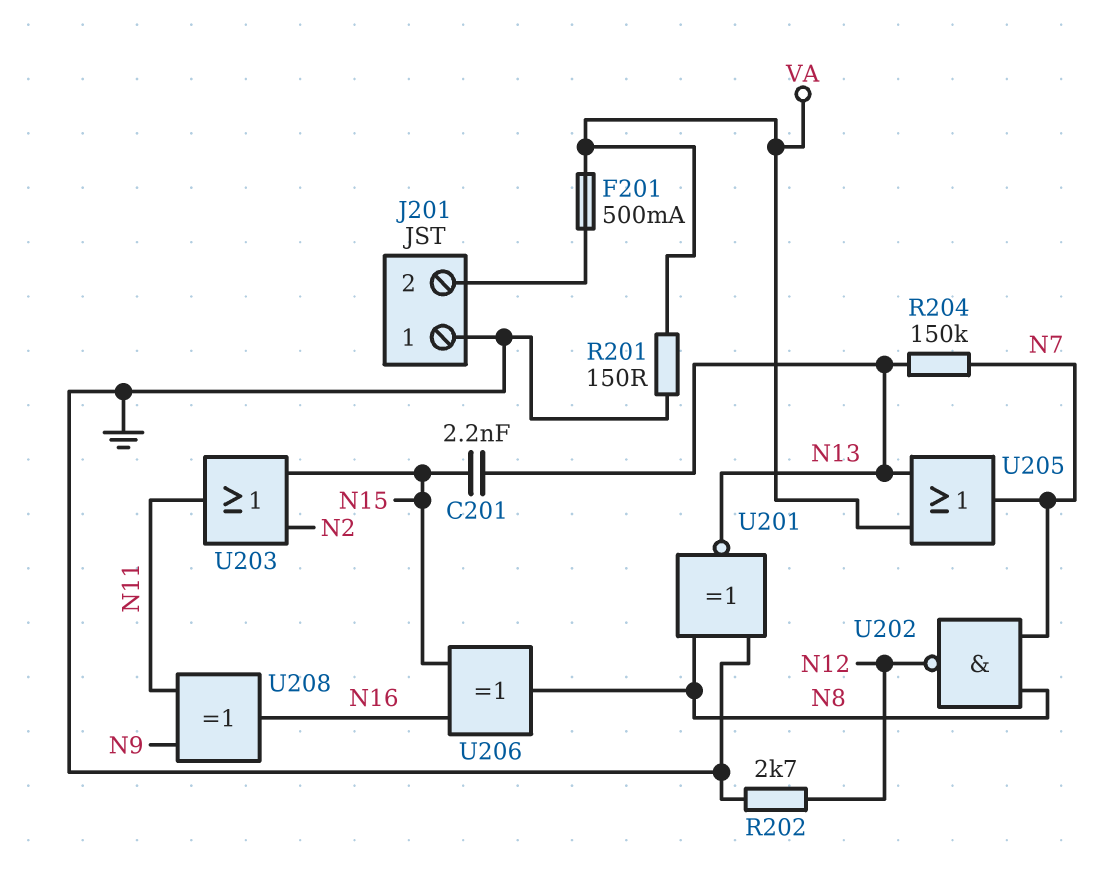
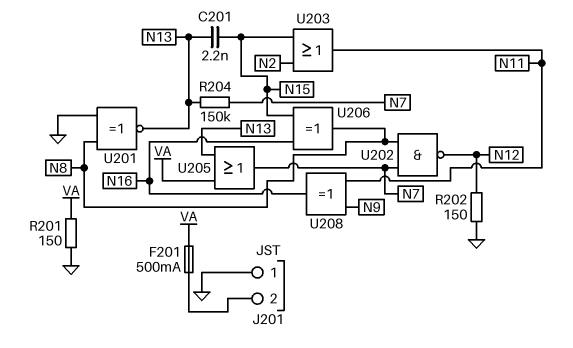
R202: 2.7k (GND, N12) -> 150 (GND, N12)

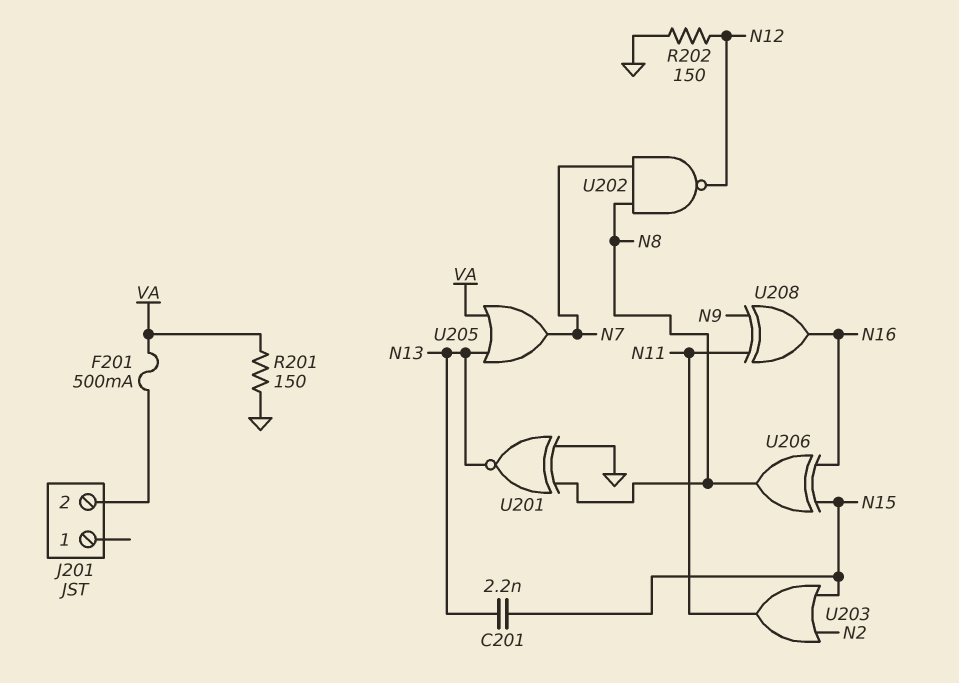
J201 pin 1: GND -> none
R204: 150k (N7, N13) -> none

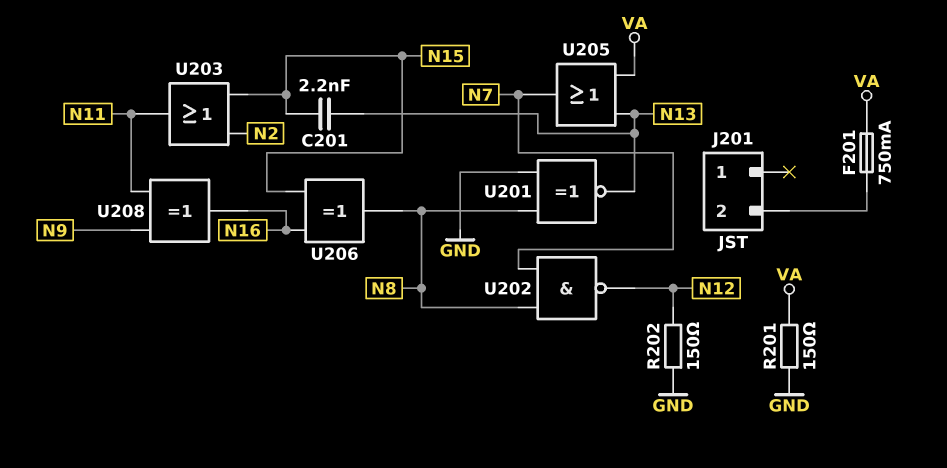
F201: 500mA (J201/2, VA) -> 750mA (J201/2, VA)

